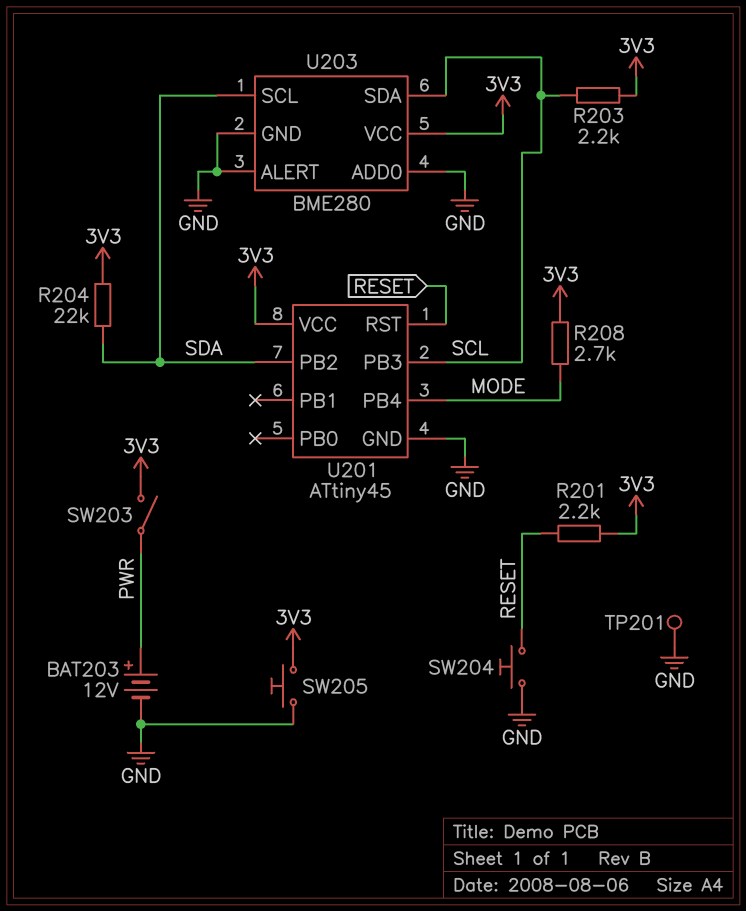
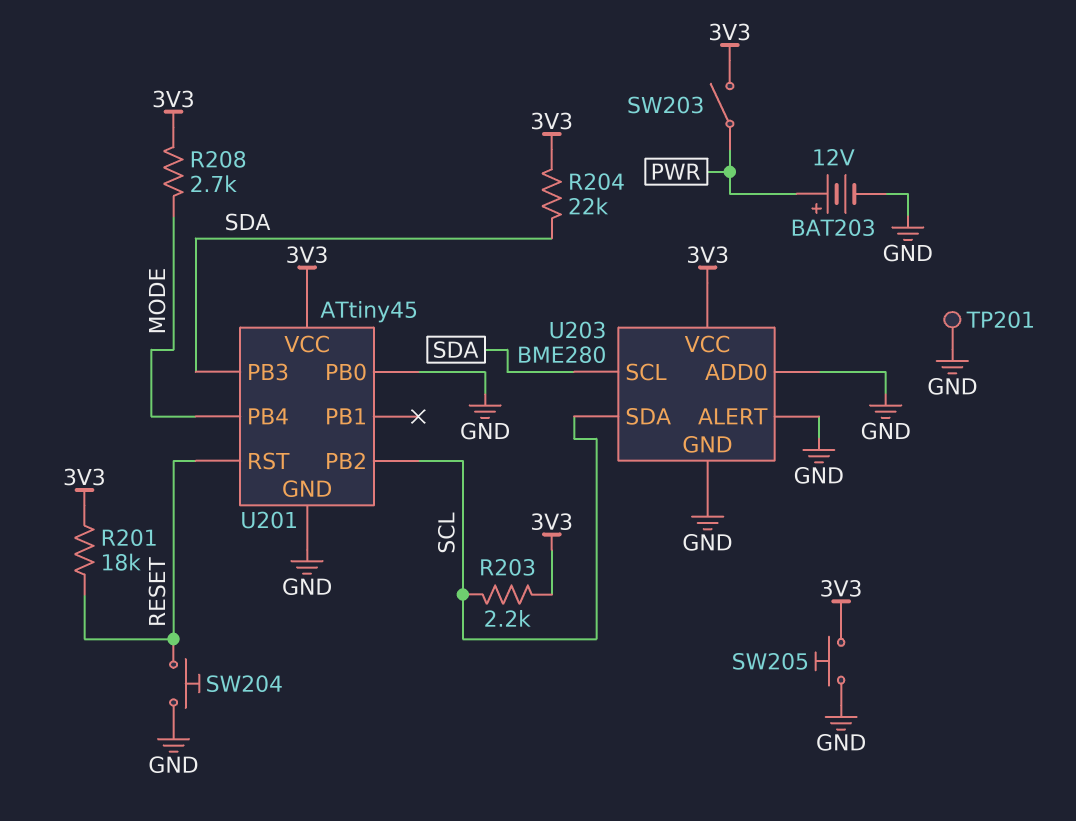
R201: 2.2k (3V3, RESET) -> 18k (3V3, RESET)
U201 pin PB0: none -> GND
U201 pin PB2: SDA -> SCL
U201 pin PB3: SCL -> SDA

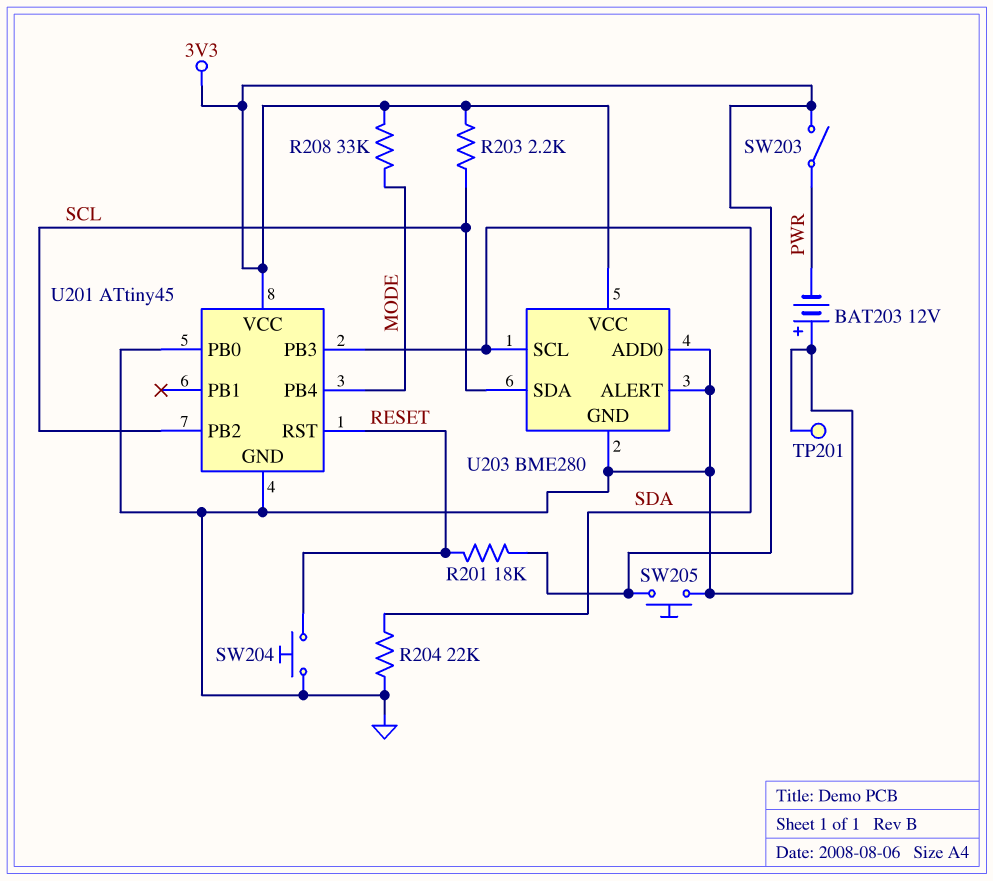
BAT203: 12V (plus PWR, minus GND) -> 12V (plus GND, minus PWR)
R204: 22k (3V3, SDA) -> 22k (GND, SDA)
R208: 2.7k (3V3, MODE) -> 33k (3V3, MODE)

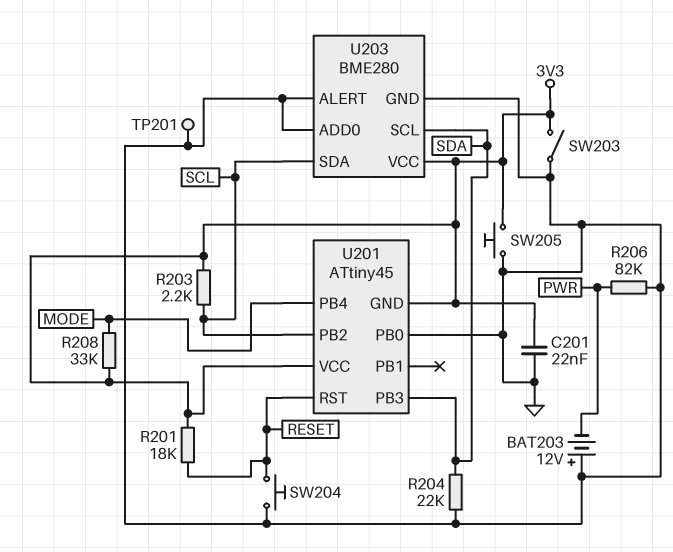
C201: none -> 22nF (3V3, GND)
R206: none -> 82k (GND, PWR)
SW203: switch (3V3, PWR) -> switch (3V3, GND)
U201 pin GND: GND -> 3V3

